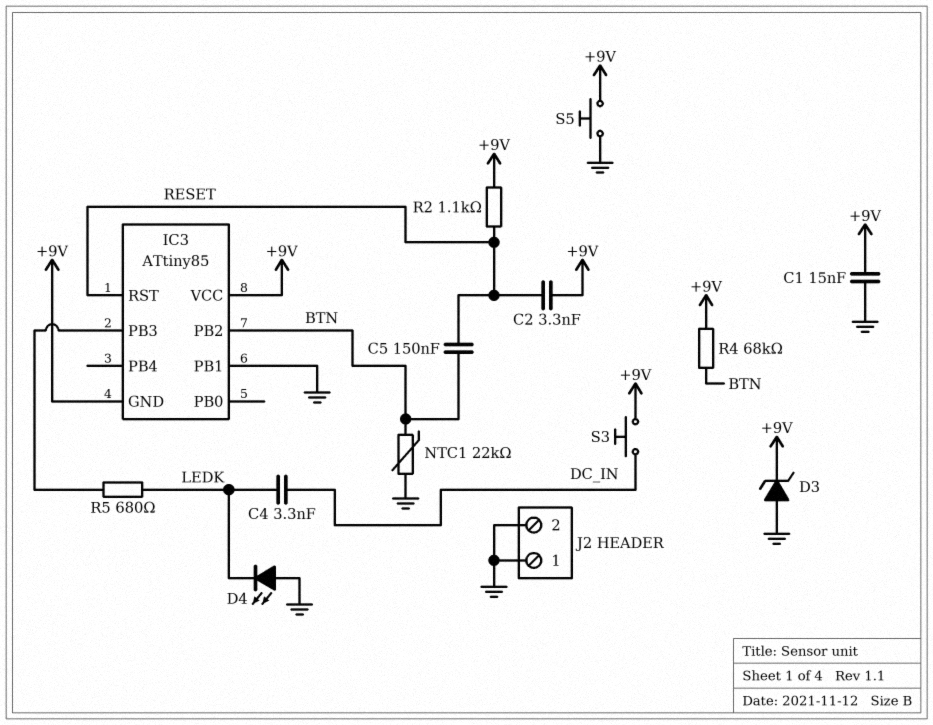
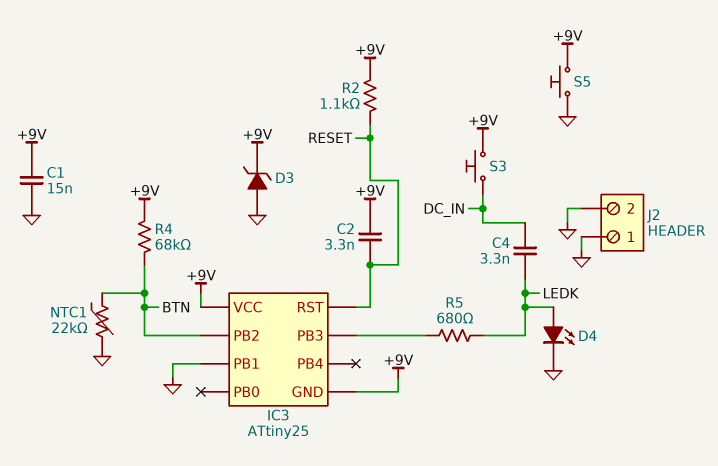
C5: 150nF (BTN, RESET) -> none
D4: LED (A GND, K LEDK) -> LED (A LEDK, K GND)
IC3: ATtiny85 -> ATtiny25

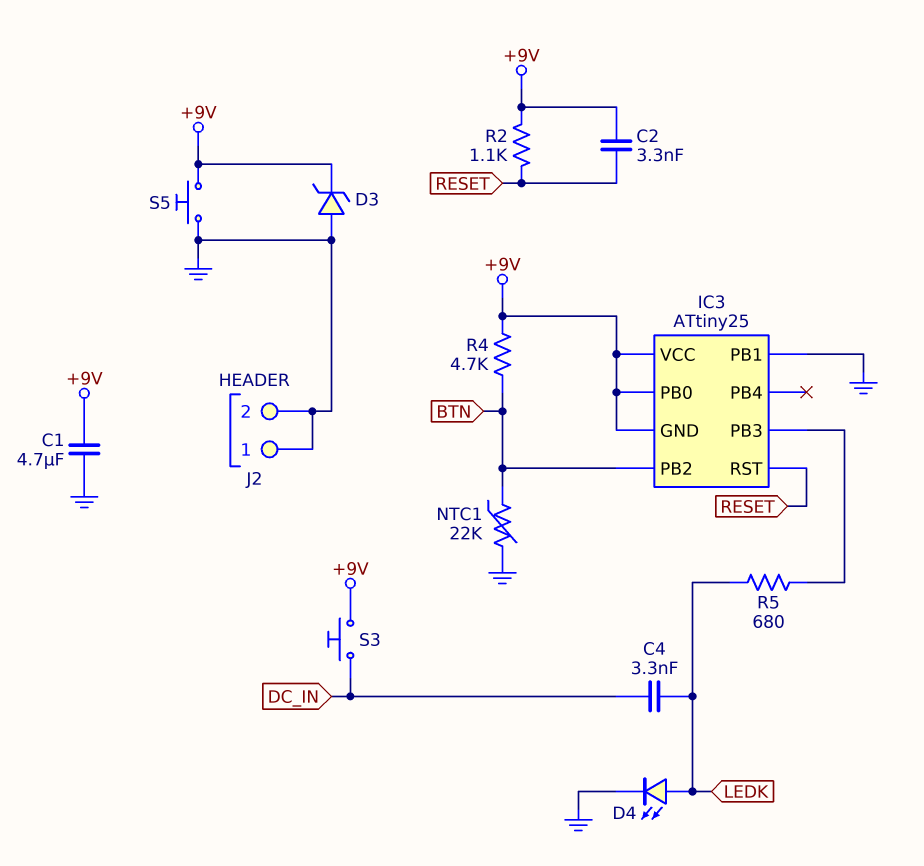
C1: 15nF (+9V, GND) -> 4.7uF (+9V, GND)
IC3 pin PB0: none -> +9V
R4: 68k (+9V, BTN) -> 4.7k (+9V, BTN)

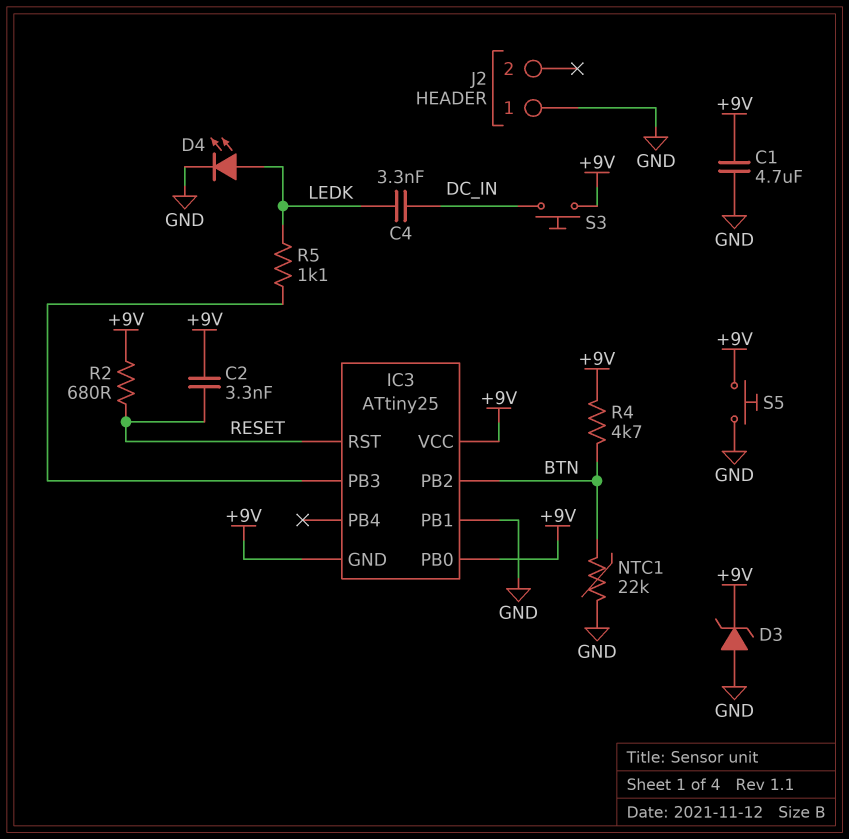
J2 pin 2: GND -> none
R2: 1.1k (+9V, RESET) -> 680 (+9V, RESET)
R5: 680 (IC3/PB3, LEDK) -> 1.1k (IC3/PB3, LEDK)

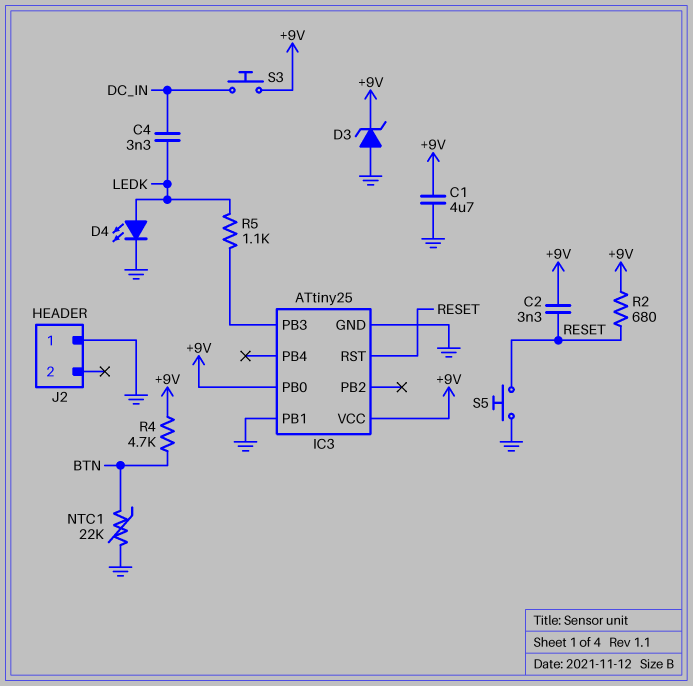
IC3 pin GND: +9V -> GND
IC3 pin PB2: BTN -> none
S5: button (+9V, GND) -> button (GND, RESET)

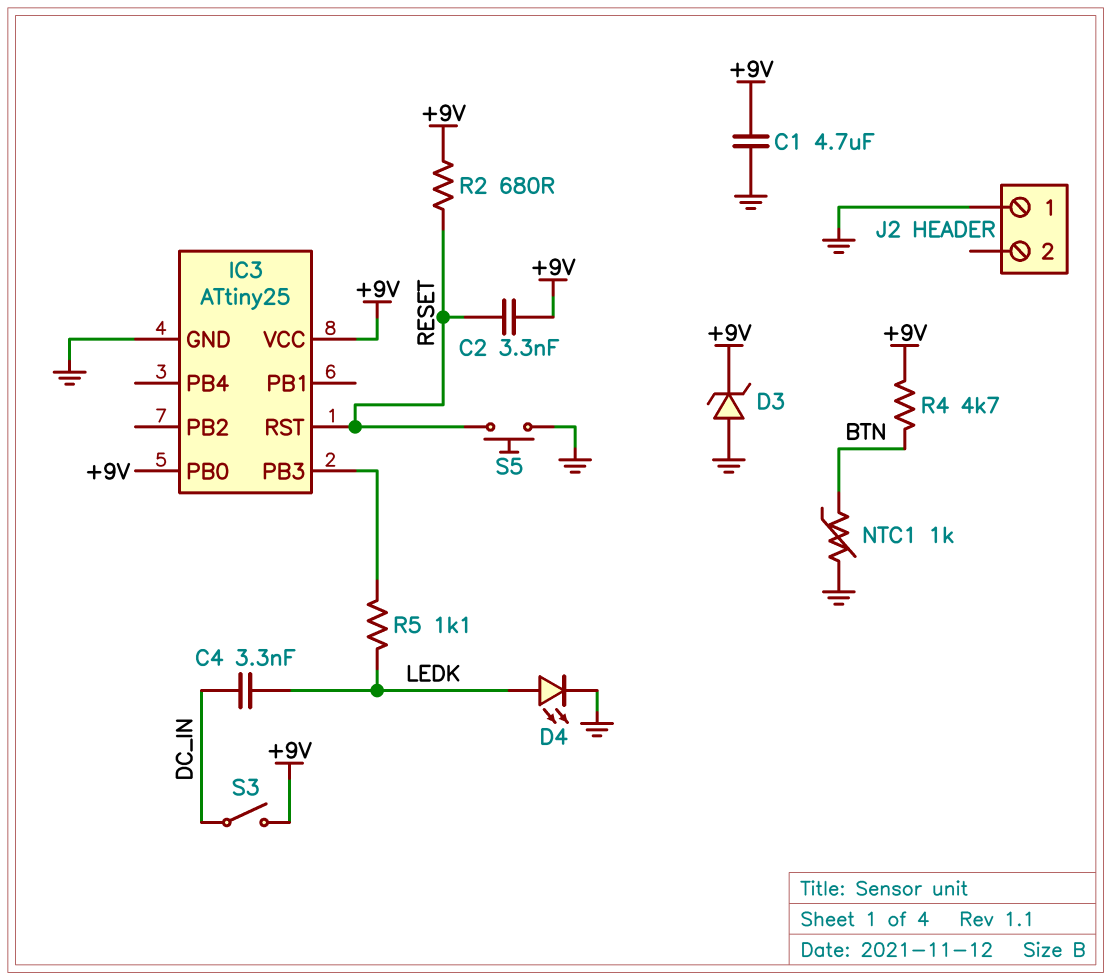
IC3 pin PB1: GND -> none
NTC1: 22k (BTN, GND) -> 1k (BTN, GND)
S3: button (+9V, DC_IN) -> switch (+9V, DC_IN)

